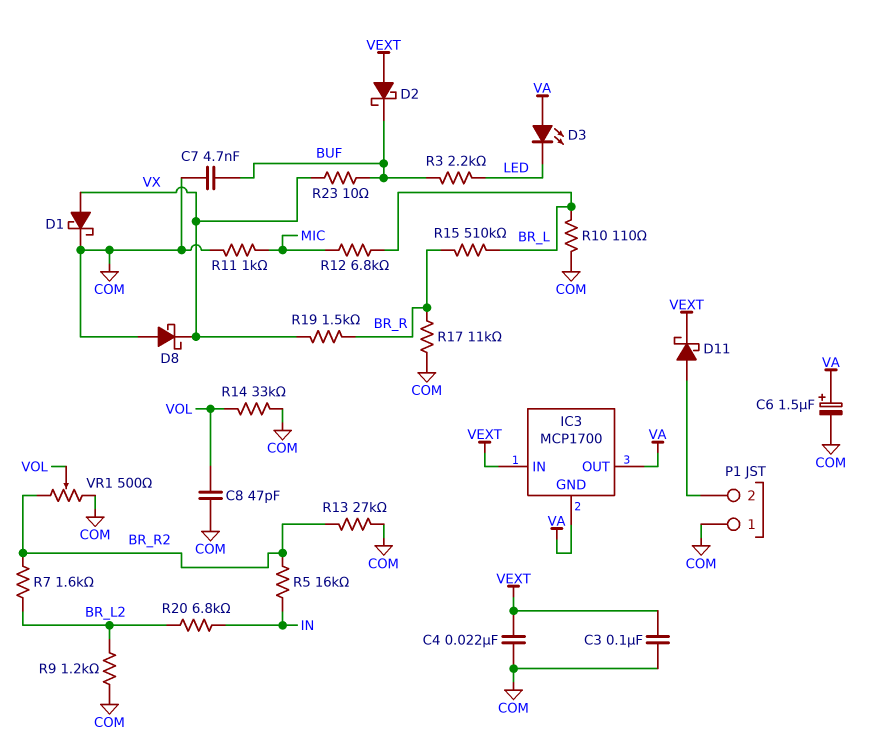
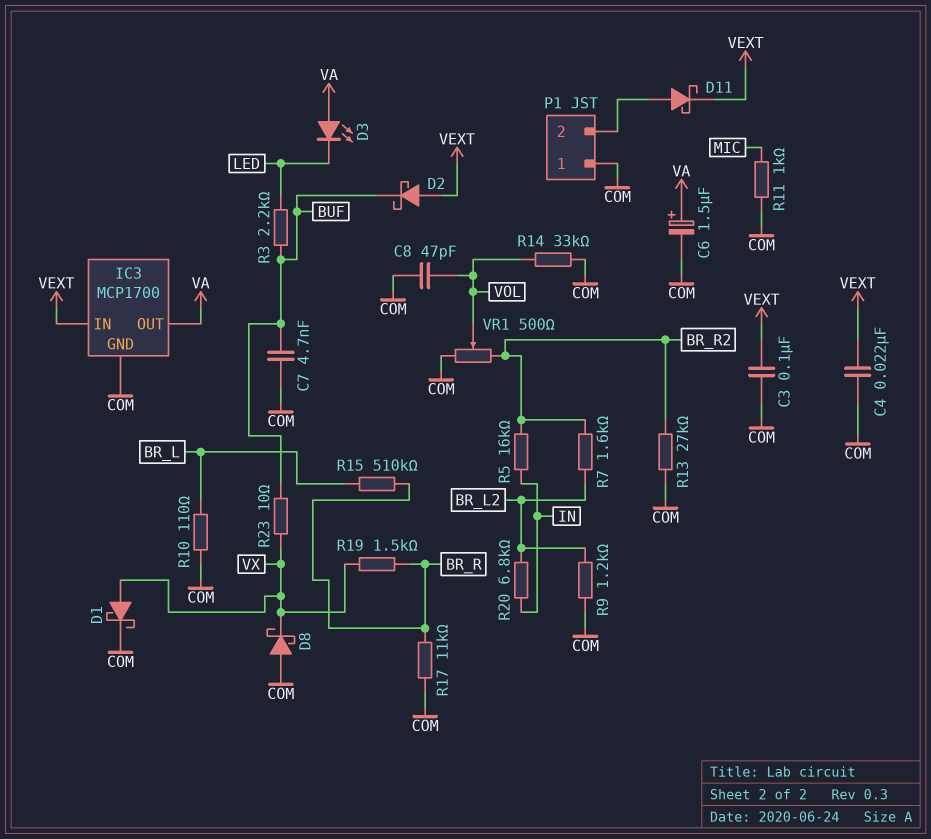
IC3 pin GND: VA -> COM
R12: 6.8k (BR_L, MIC) -> none

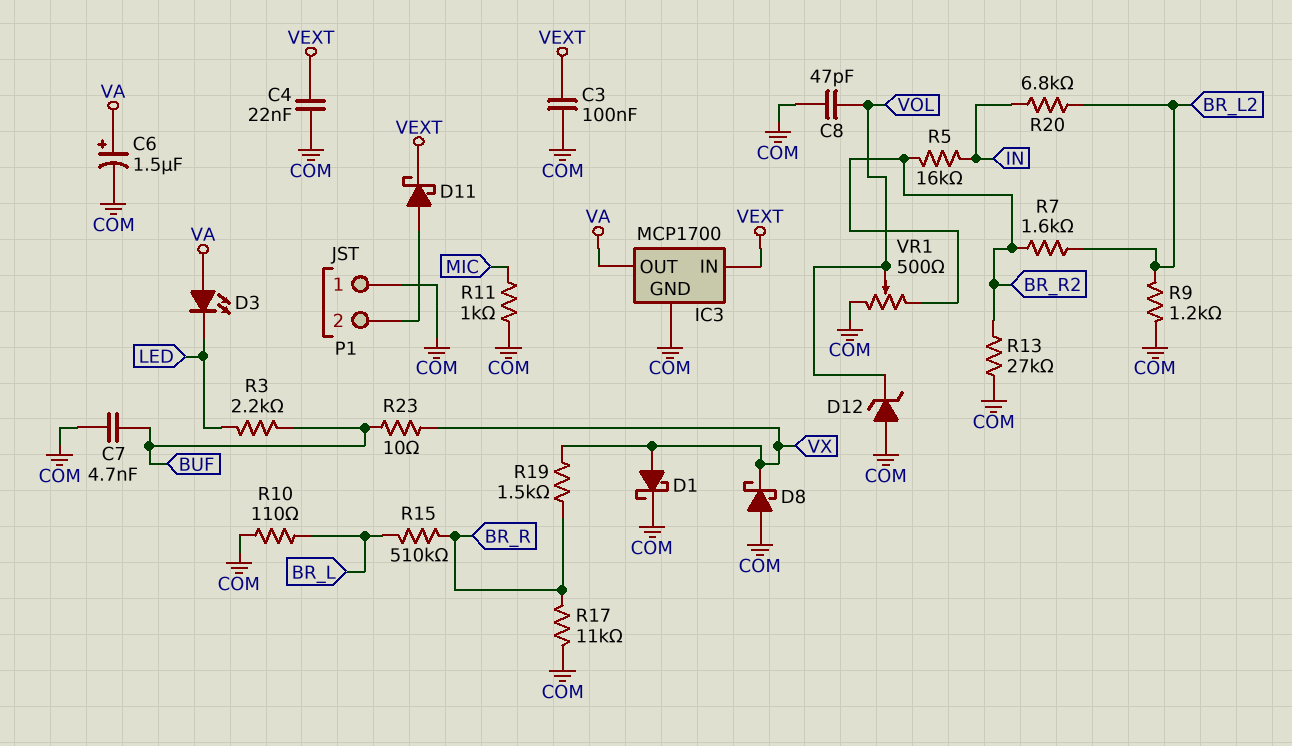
D2: schottky (A VEXT, K BUF) -> none
D12: none -> zener (A COM, K VOL)
R14: 33k (COM, VOL) -> none

